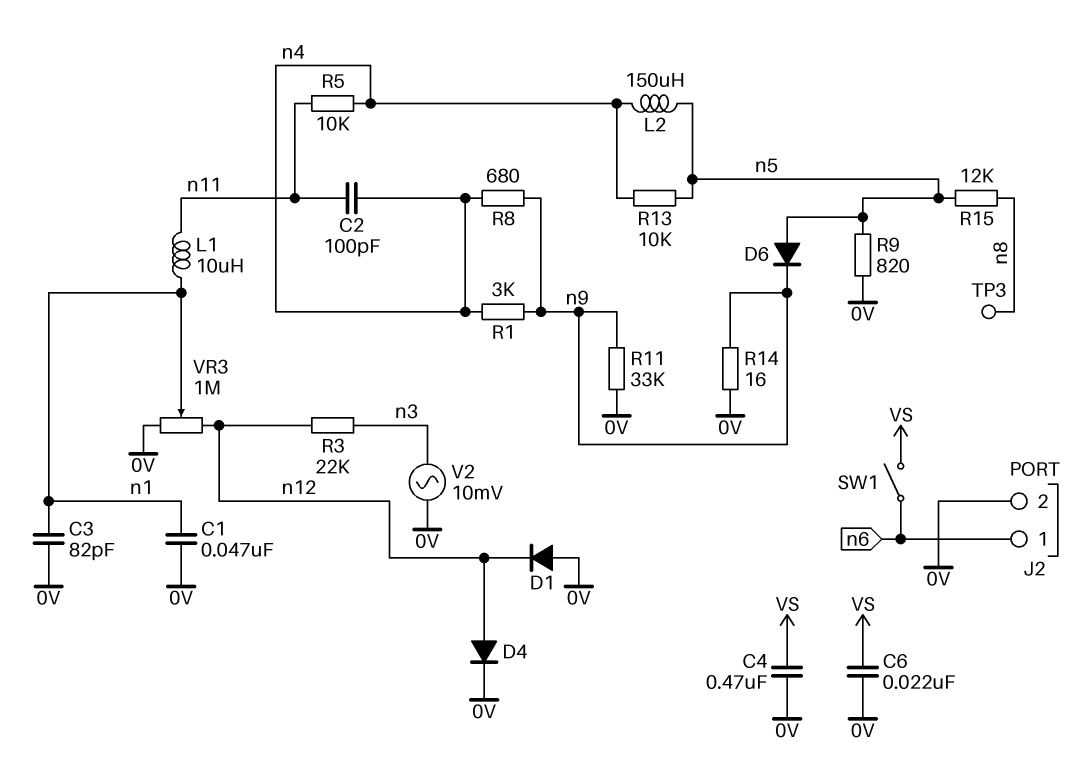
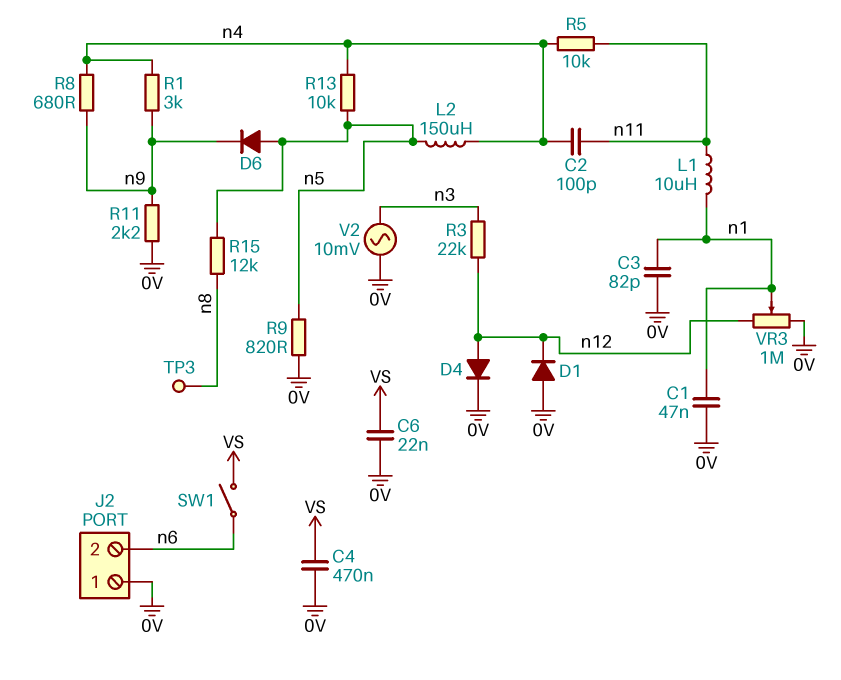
J2 pin 1: n6 -> 0V
J2 pin 2: 0V -> n6
R11: 33k (0V, n9) -> 2.2k (0V, n9)
R14: 16 (0V, n9) -> none

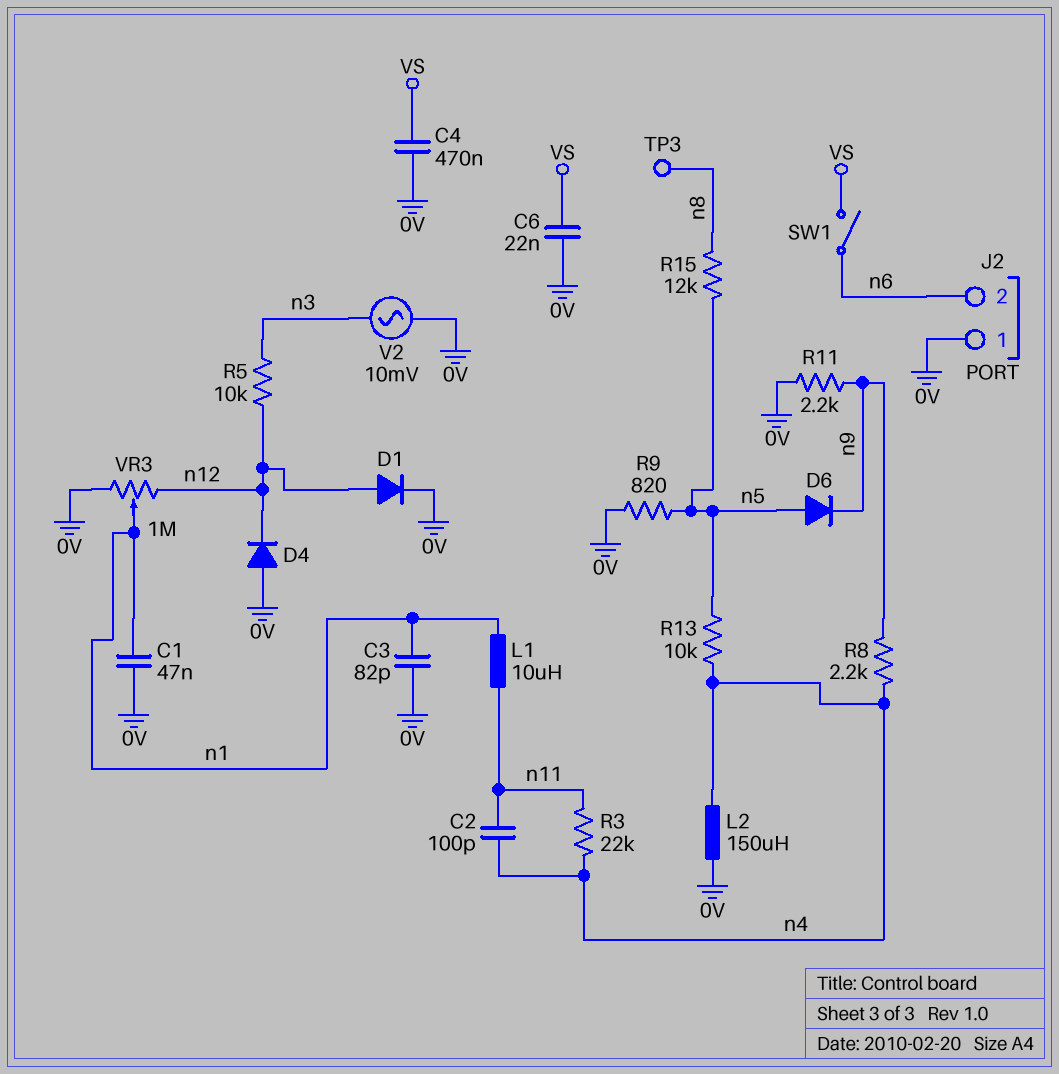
D1: diode (A 0V, K n12) -> diode (A n12, K 0V)
D4: diode (A n12, K 0V) -> diode (A 0V, K n12)
L2: 150uH (n4, n5) -> 150uH (0V, n4)
R1: 3k (n4, n9) -> none
R3: 22k (n3, n12) -> 22k (n4, n11)
R5: 10k (n4, n11) -> 10k (n3, n12)
R8: 680 (n4, n9) -> 2.2k (n4, n9)

